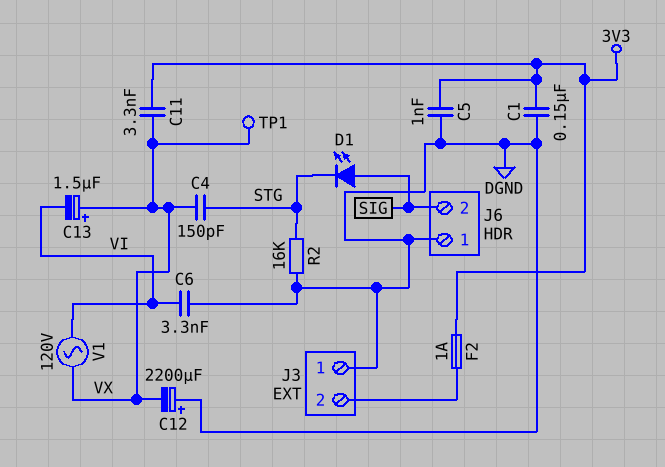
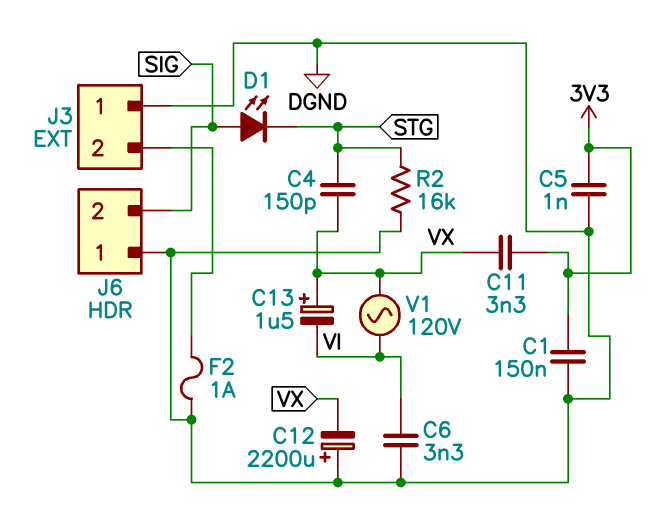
F2: 1A (3V3, J3/2) -> 1A (DGND, J3/2)
TP1: test point (VX) -> none

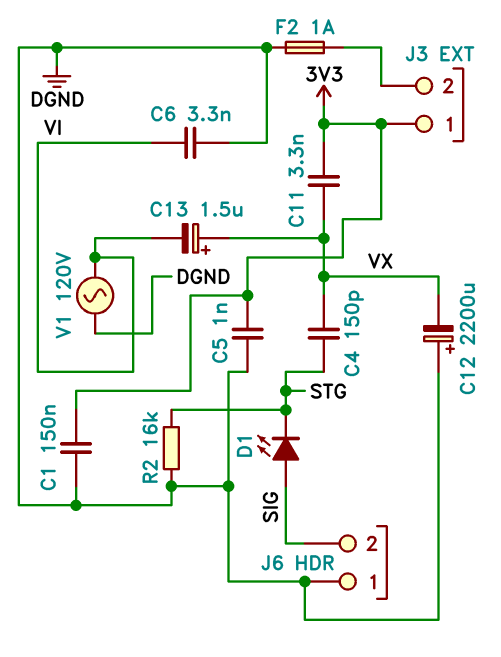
J3 pin 1: DGND -> 3V3
V1: AC 120V (VI, VX) -> AC 120V (DGND, VI)

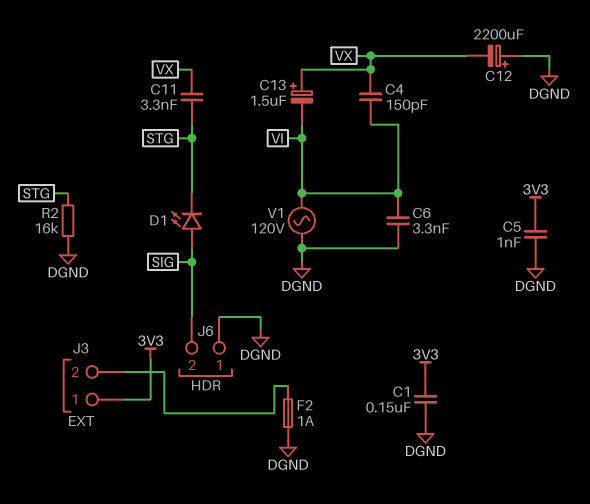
C4: 150pF (STG, VX) -> 150pF (VI, VX)
C11: 3.3nF (3V3, VX) -> 3.3nF (STG, VX)

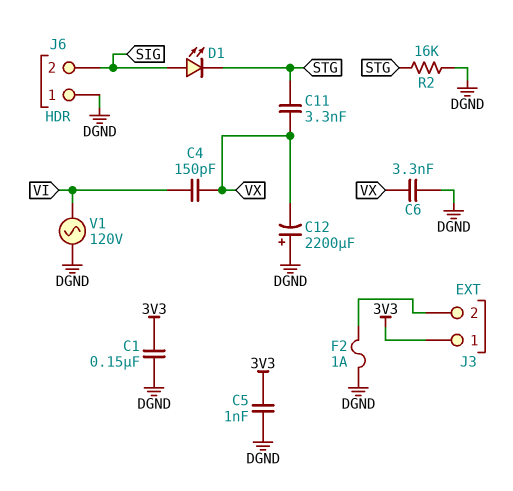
C6: 3.3nF (DGND, VI) -> 3.3nF (DGND, VX)
C13: 1.5uF (plus VX, minus VI) -> none

